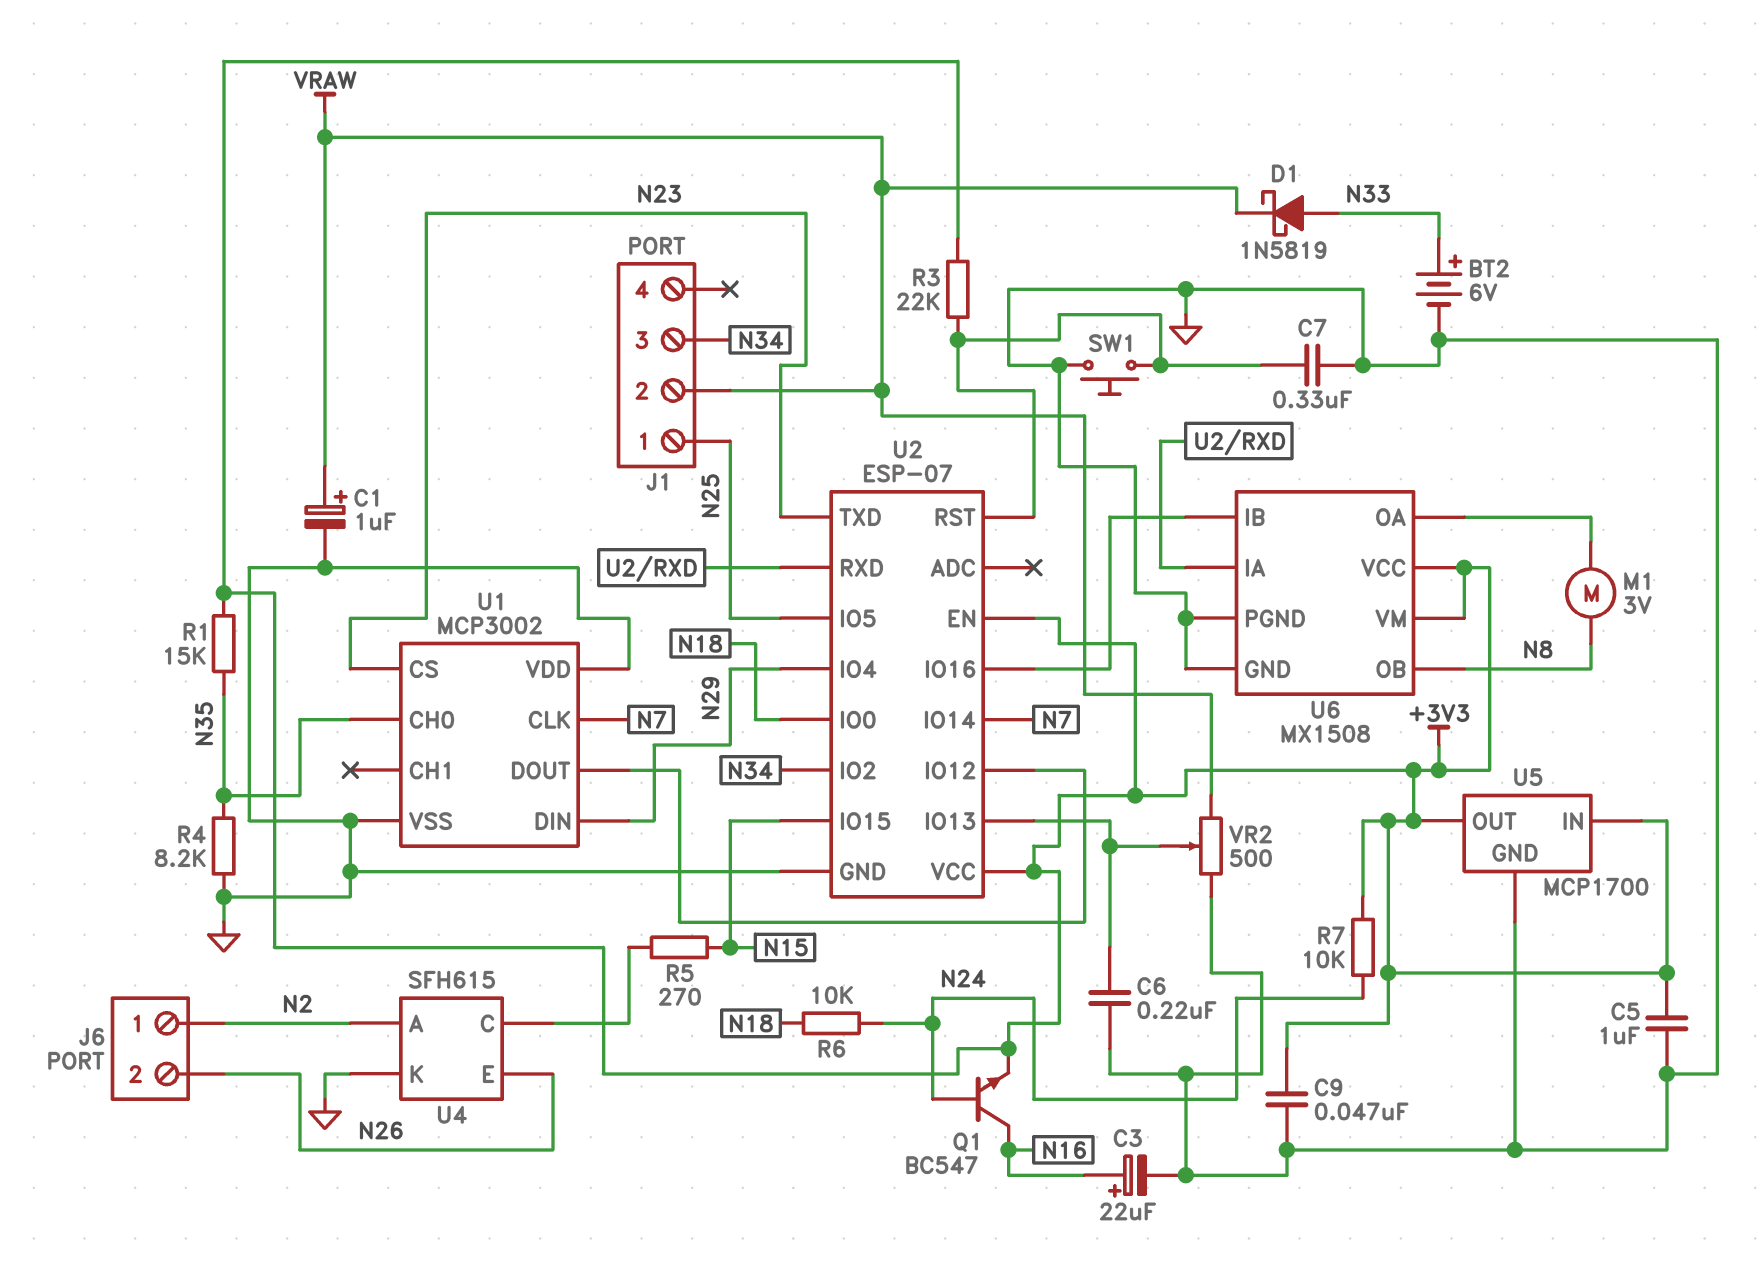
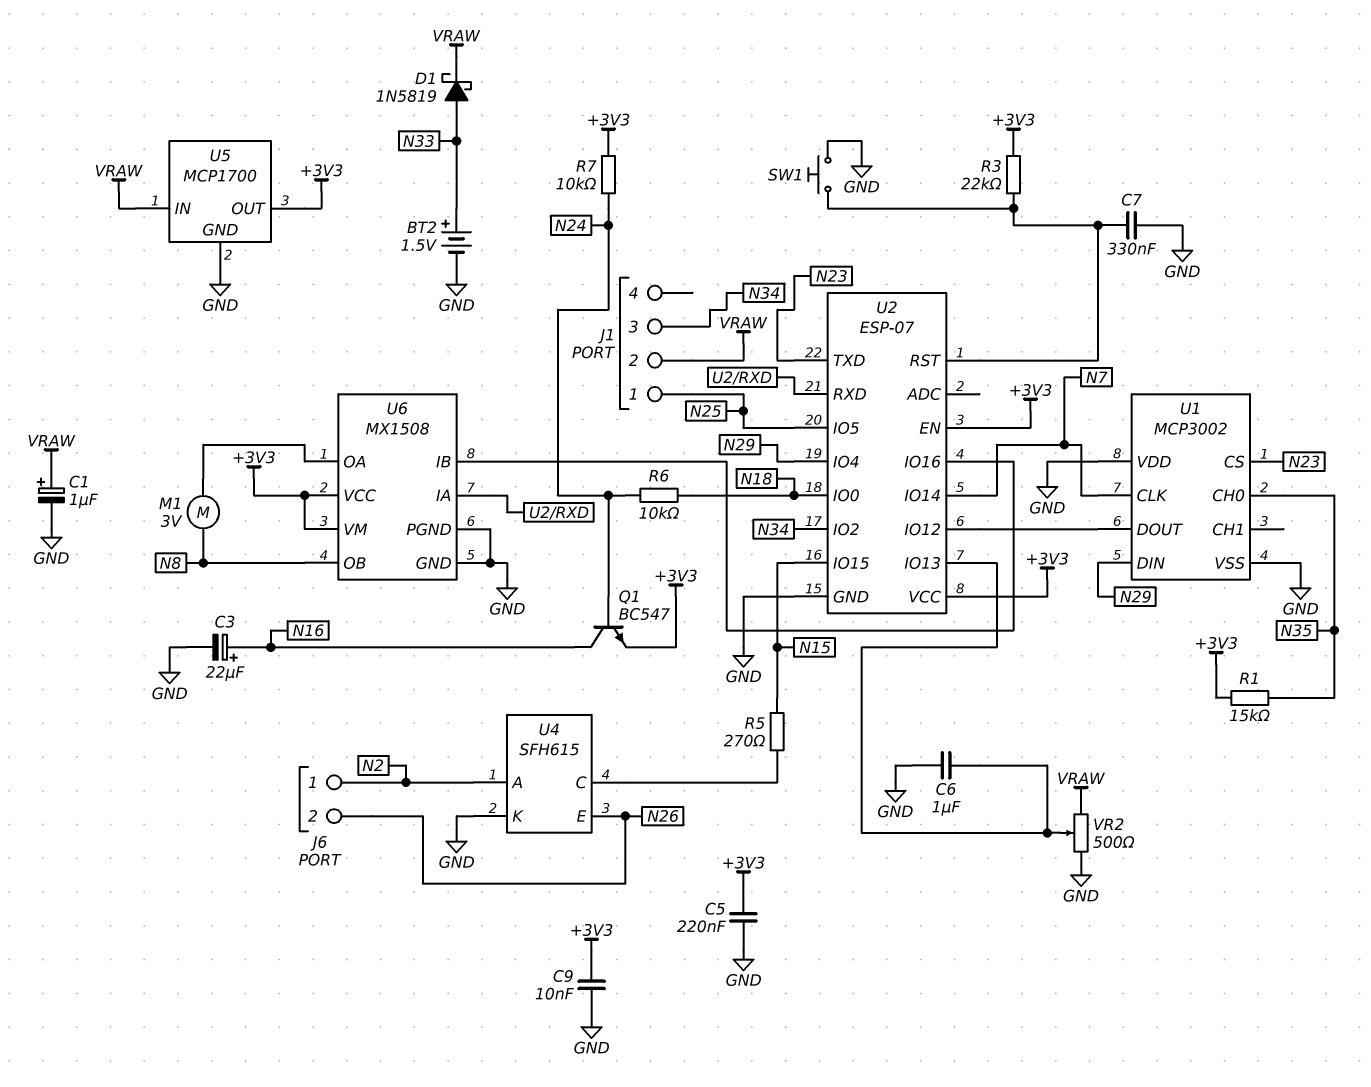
BT2: 6V (plus N33, minus GND) -> 1.5V (plus N33, minus GND)
C5: 1uF (+3V3, GND) -> 220nF (+3V3, GND)
C6: 220nF (GND, U2/IO13) -> 1uF (GND, U2/IO13)
C9: 47nF (+3V3, GND) -> 10nF (+3V3, GND)
R4: 8.2k (GND, N35) -> none
U5 pin IN: +3V3 -> VRAW

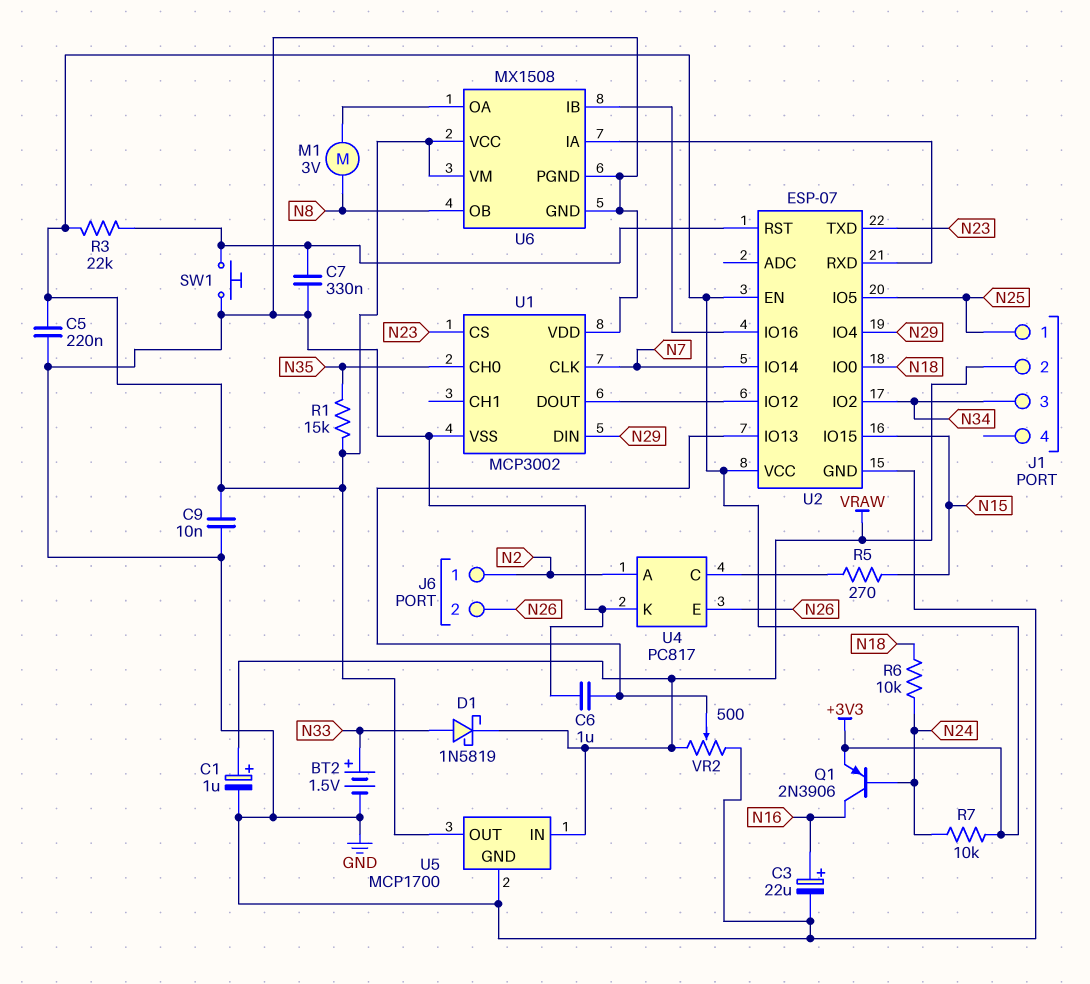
Q1: NPN BC547 (B N24, C N16, E +3V3) -> PNP 2N3906 (B N24, C N16, E +3V3)
U4: SFH615 -> PC817

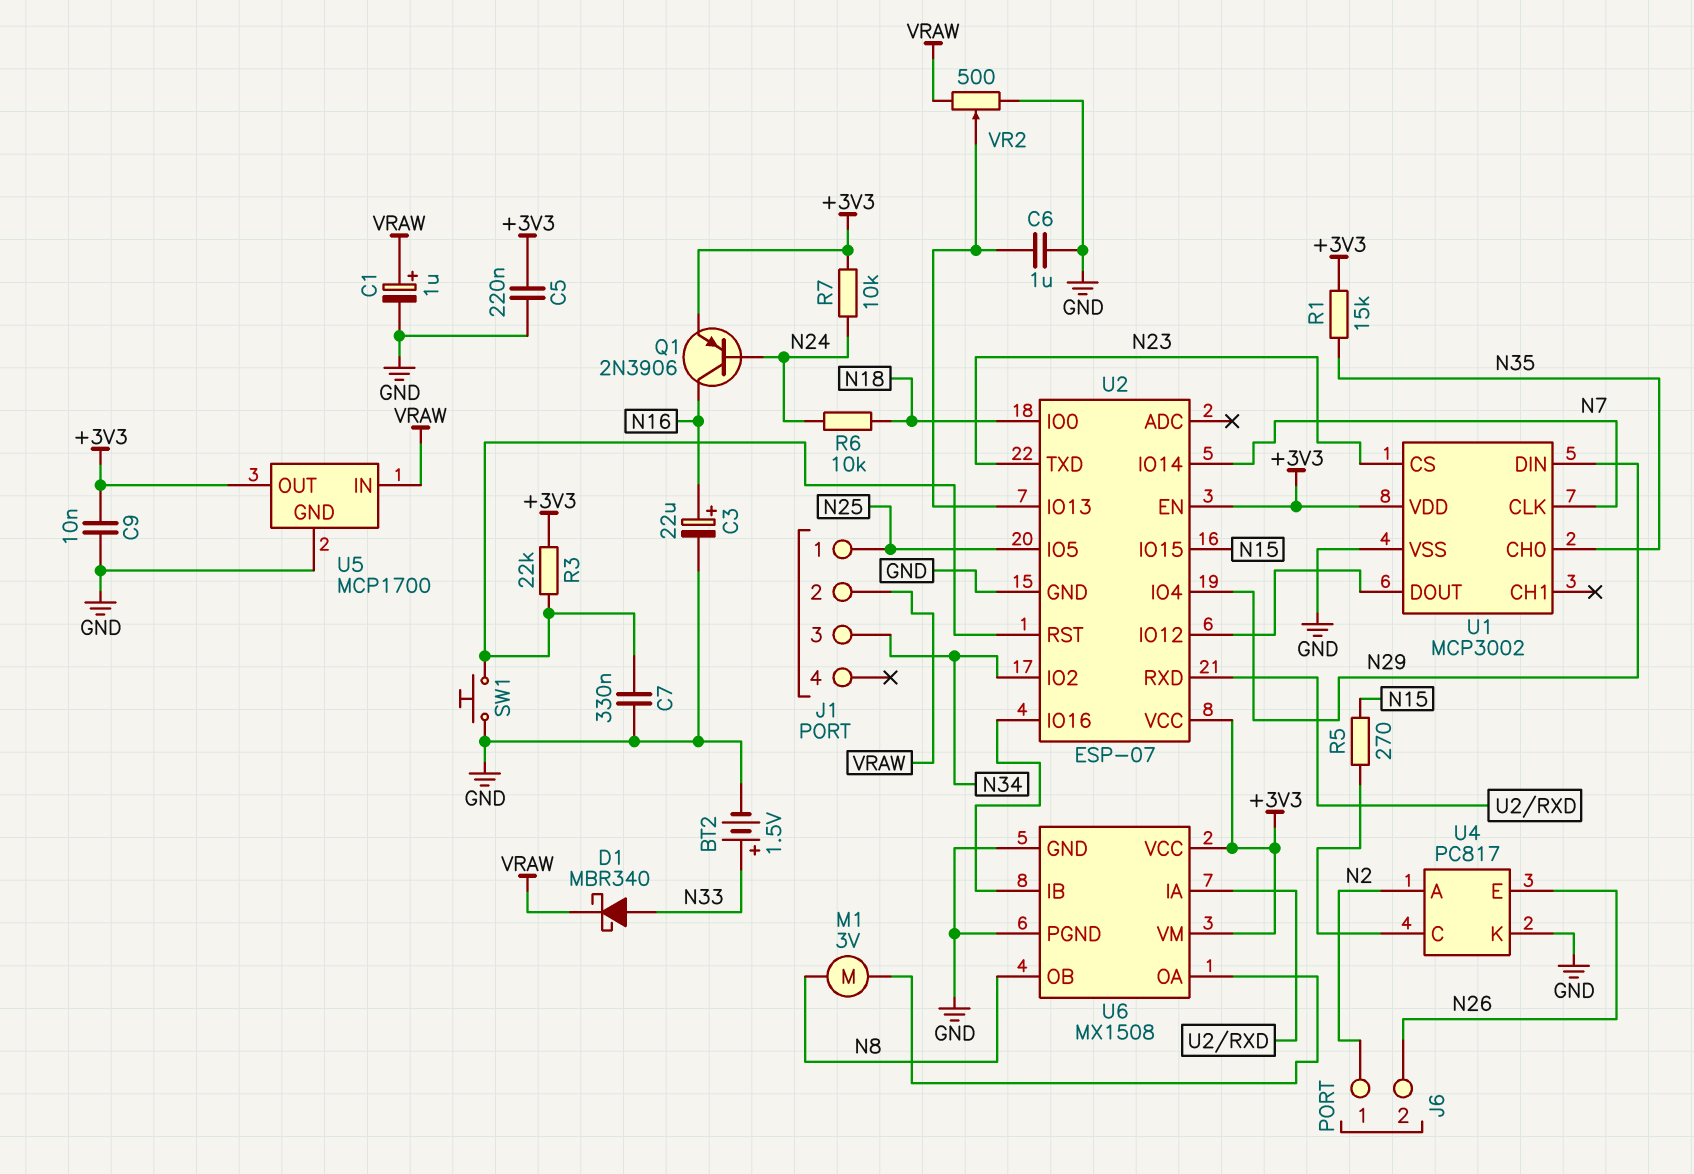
D1: schottky 1N5819 (A N33, K VRAW) -> schottky MBR340 (A N33, K VRAW)
U1 pin VDD: GND -> +3V3

